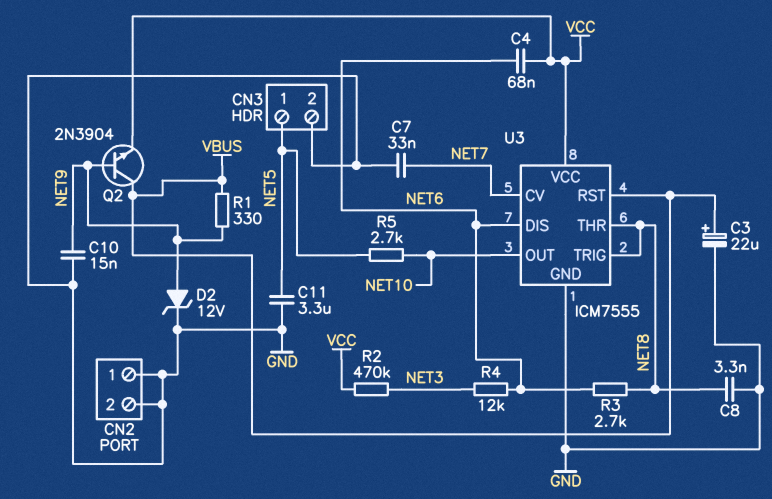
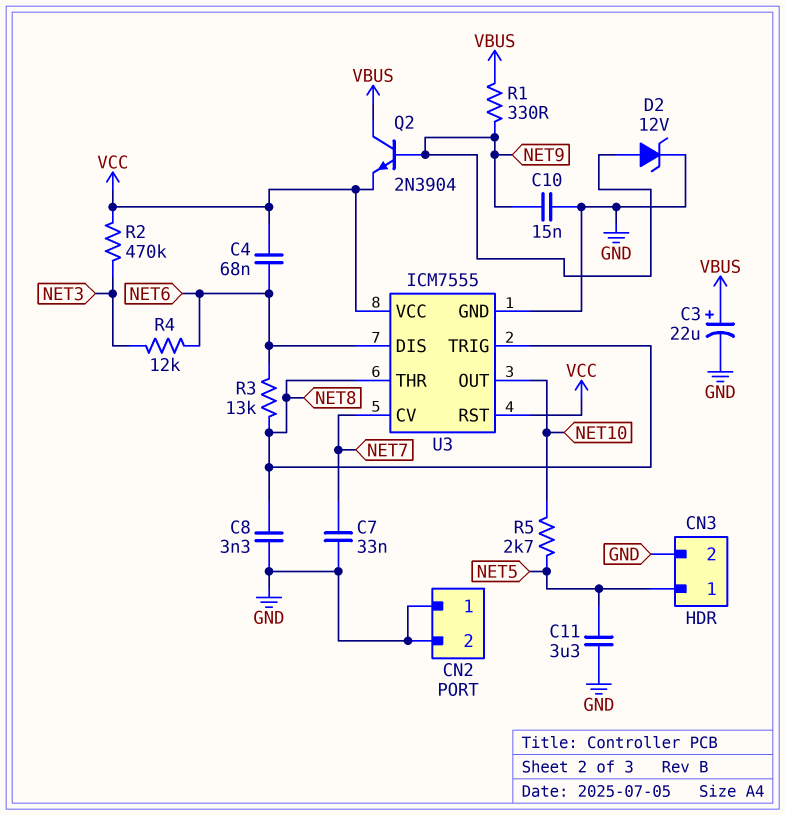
R3: 2.7k (NET6, NET8) -> 13k (NET6, NET8)
U3 pin RST: VBUS -> VCC

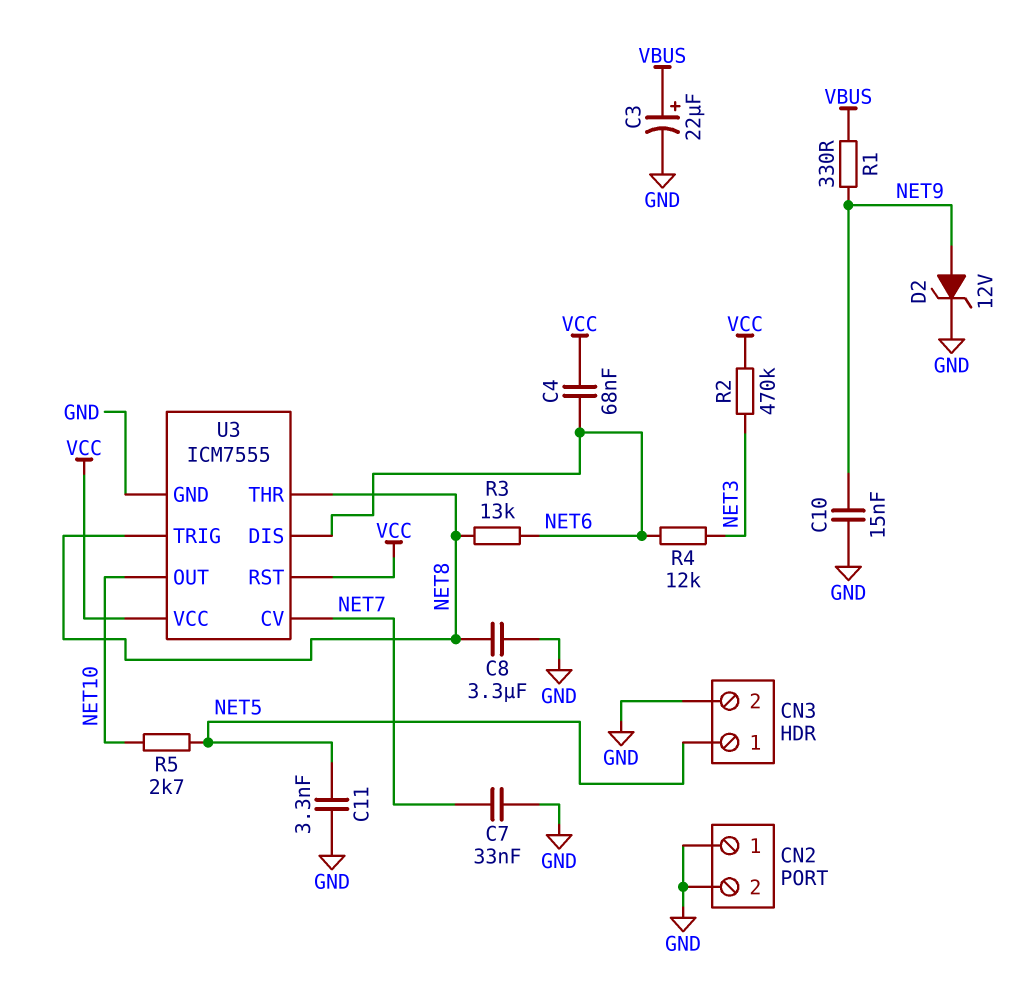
C8: 3.3nF (GND, NET8) -> 3.3uF (GND, NET8)
C11: 3.3uF (GND, NET5) -> 3.3nF (GND, NET5)
Q2: NPN 2N3904 (B NET9, C VBUS, E VCC) -> none

